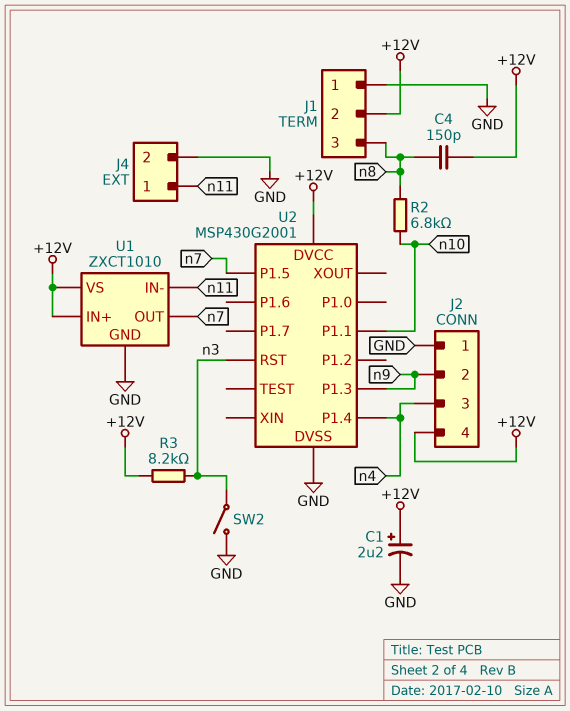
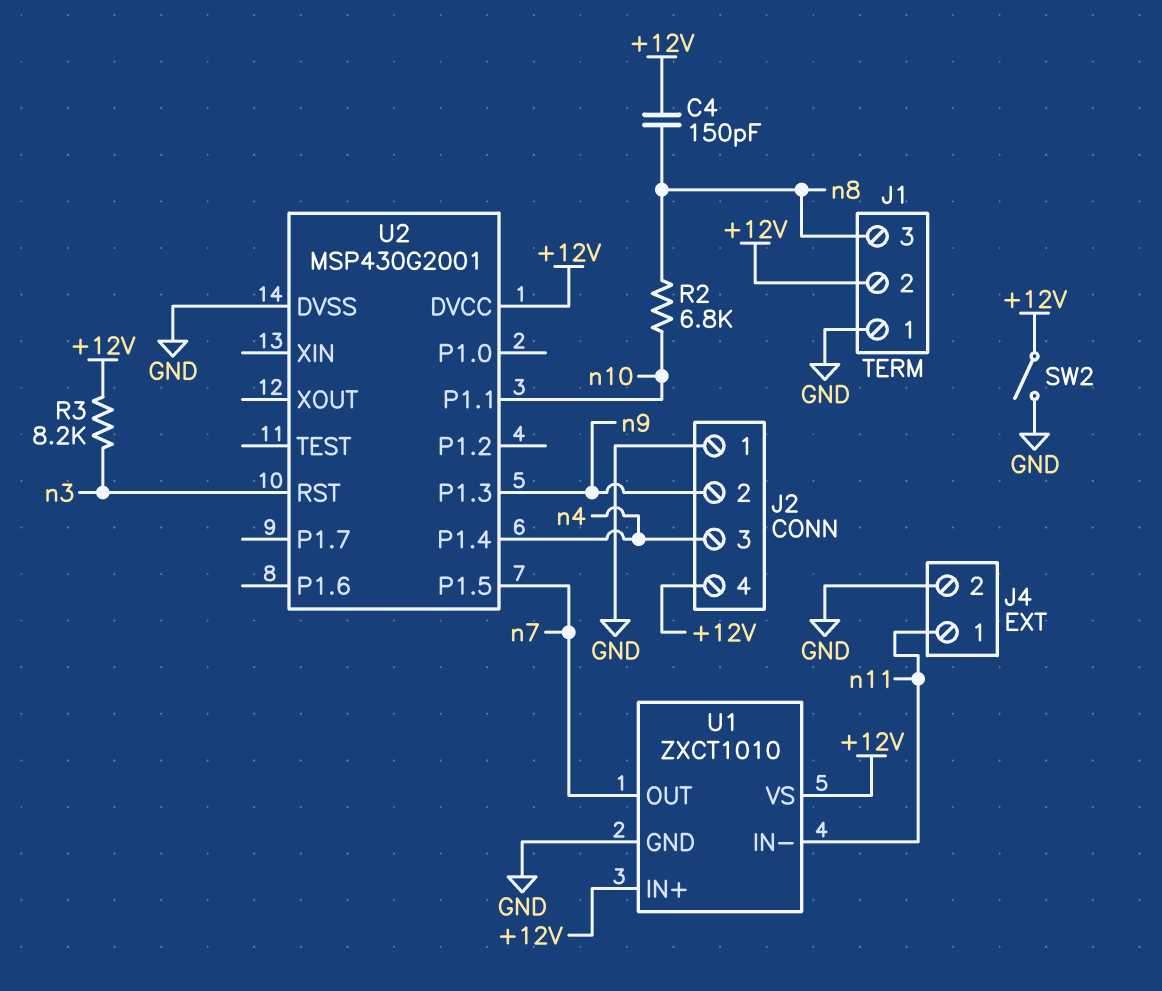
C1: 2.2uF (plus +12V, minus GND) -> none
SW2: switch (GND, n3) -> switch (+12V, GND)

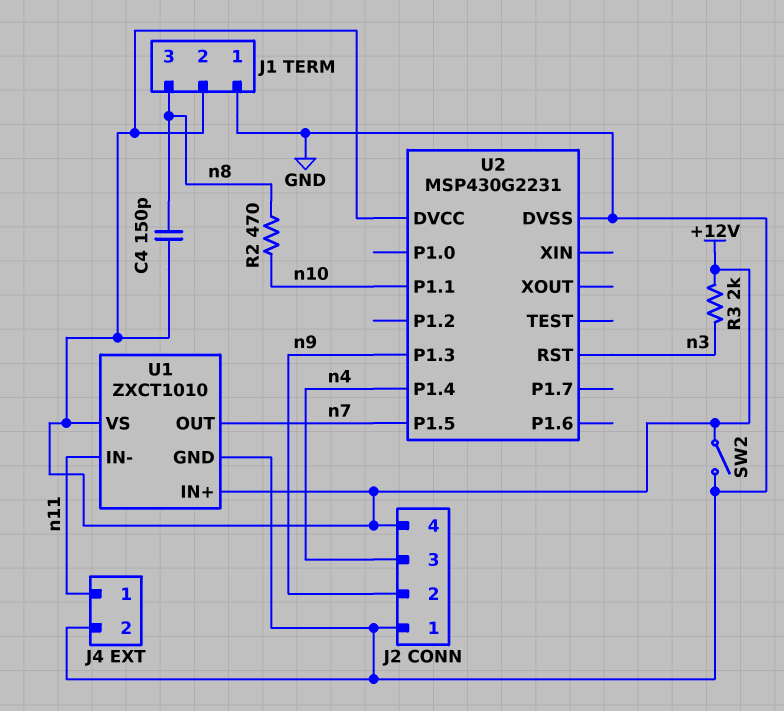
R2: 6.8k (n8, n10) -> 470 (n8, n10)
R3: 8.2k (+12V, n3) -> 2k (+12V, n3)
U2: MSP430G2001 -> MSP430G2231

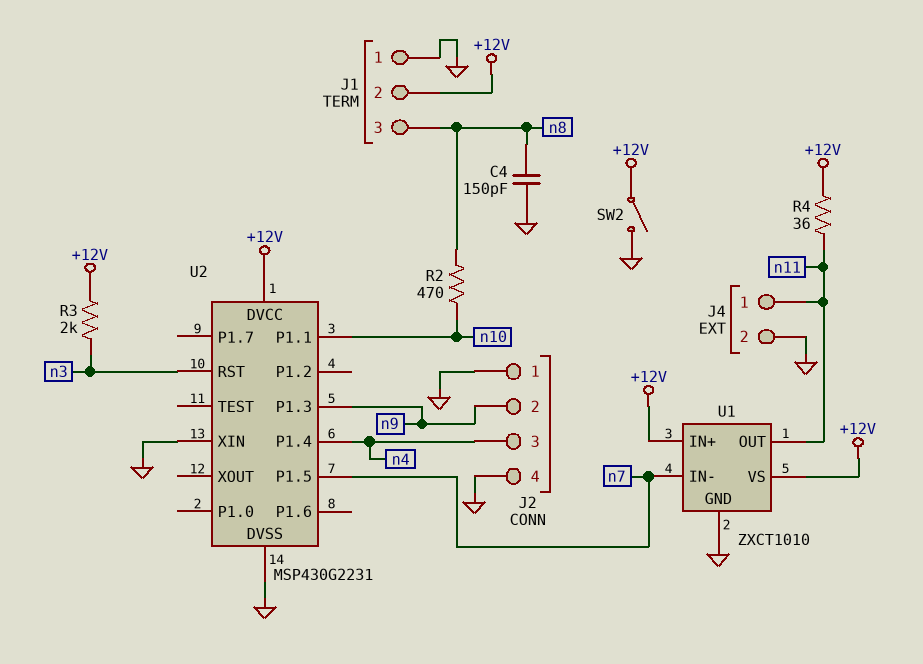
C4: 150pF (+12V, n8) -> 150pF (GND, n8)
J2 pin 4: +12V -> GND
R4: none -> 36 (+12V, n11)
U1 pin IN-: n11 -> n7
U1 pin OUT: n7 -> n11
U2 pin XIN: none -> GND

